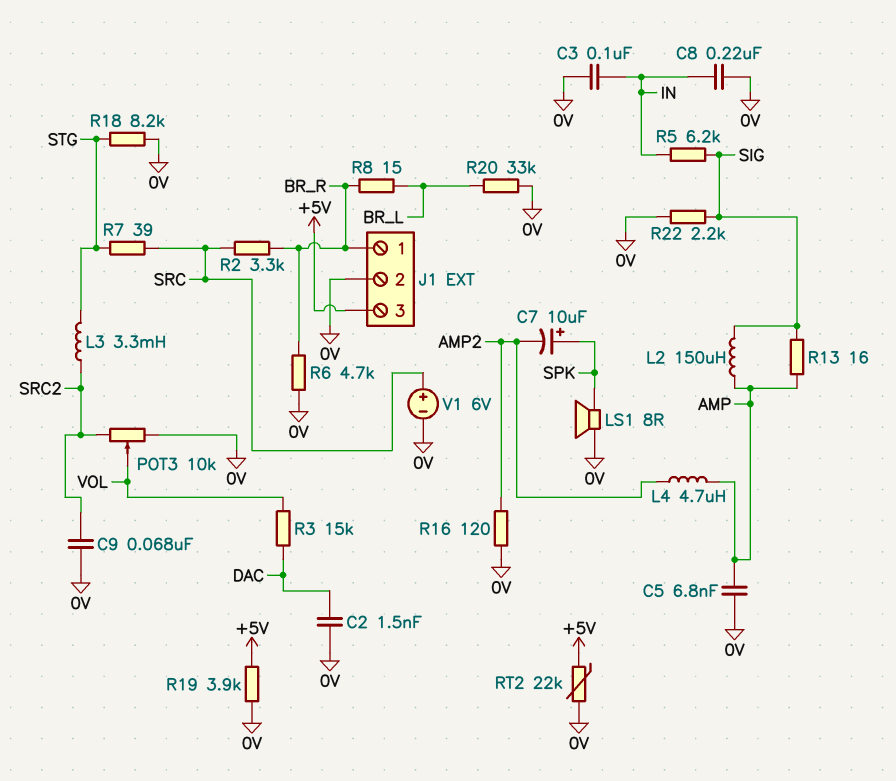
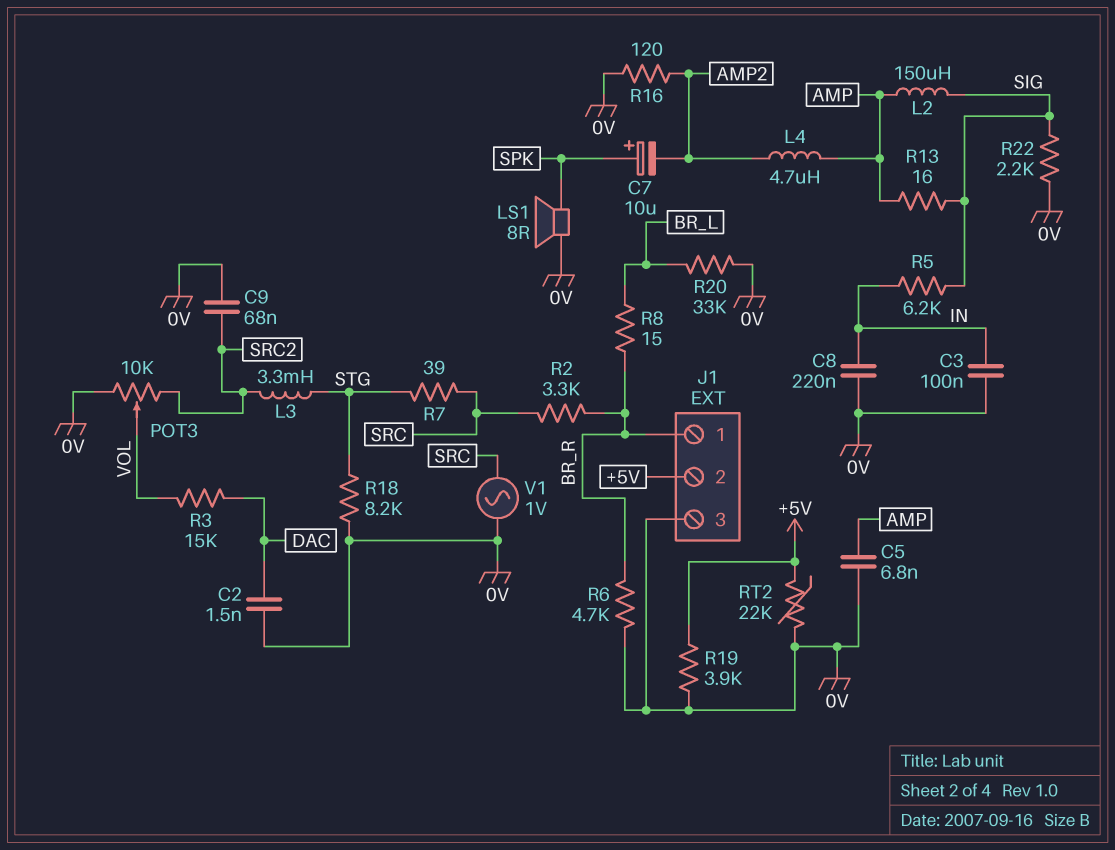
J1 pin 2: 0V -> +5V
J1 pin 3: +5V -> 0V
V1: 6V (plus SRC, minus 0V) -> AC 1V (0V, SRC)

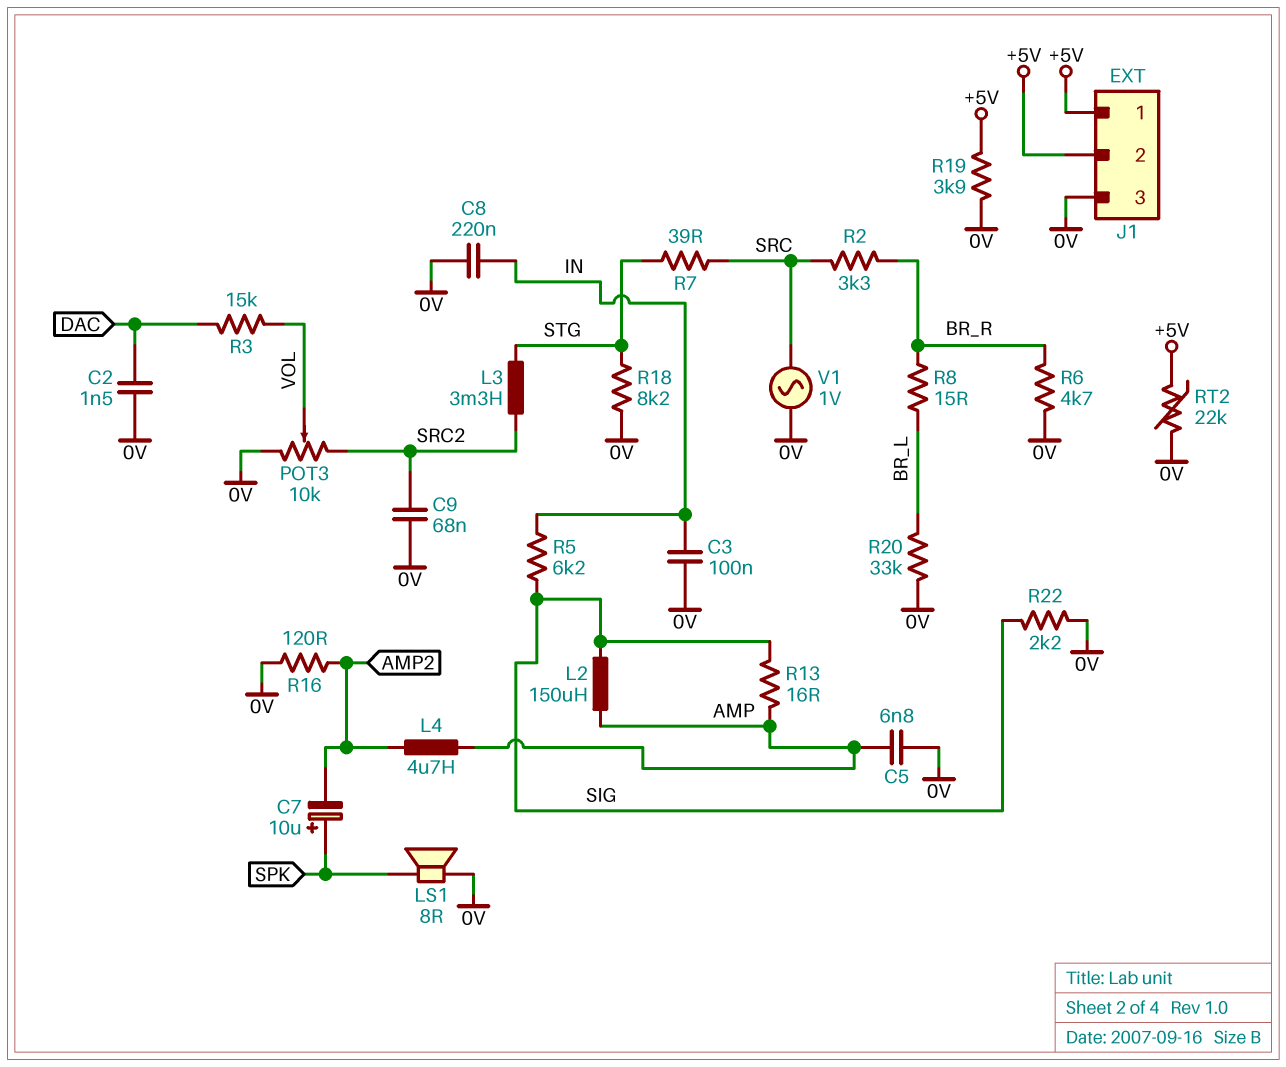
J1 pin 1: BR_R -> +5V

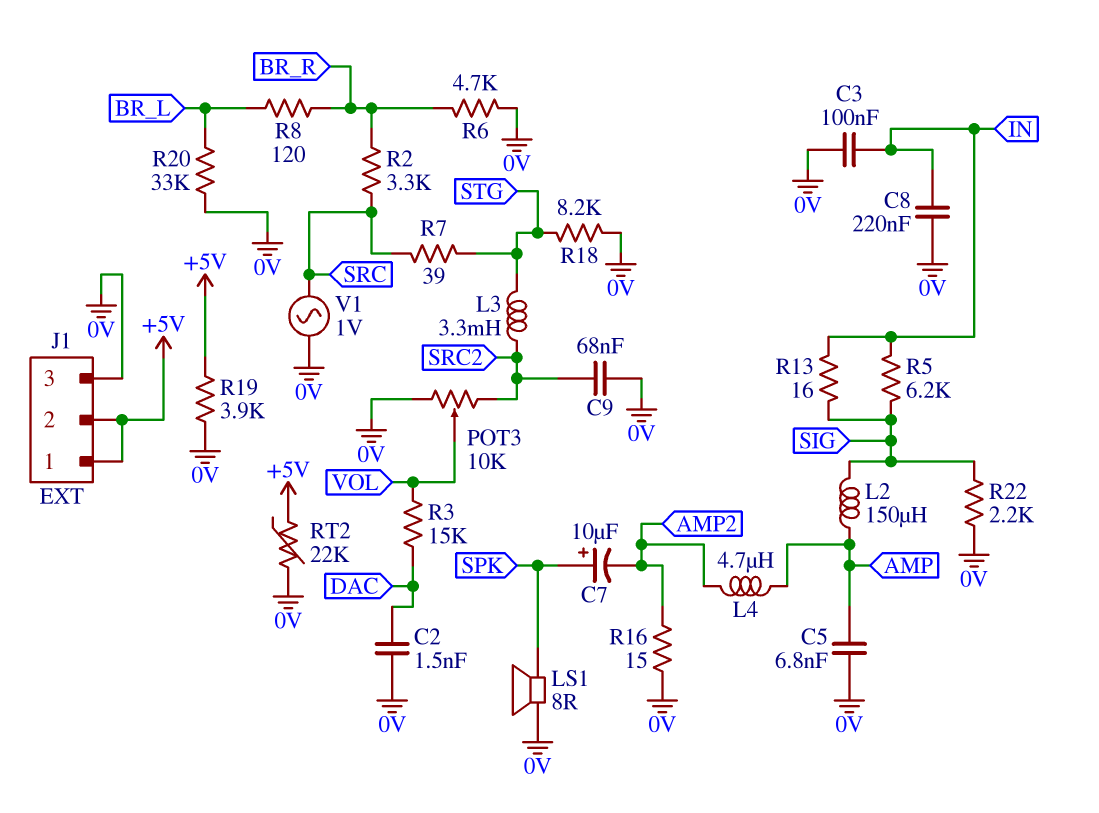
R8: 15 (BR_L, BR_R) -> 120 (BR_L, BR_R)
R13: 16 (AMP, SIG) -> 16 (IN, SIG)
R16: 120 (0V, AMP2) -> 15 (0V, AMP2)

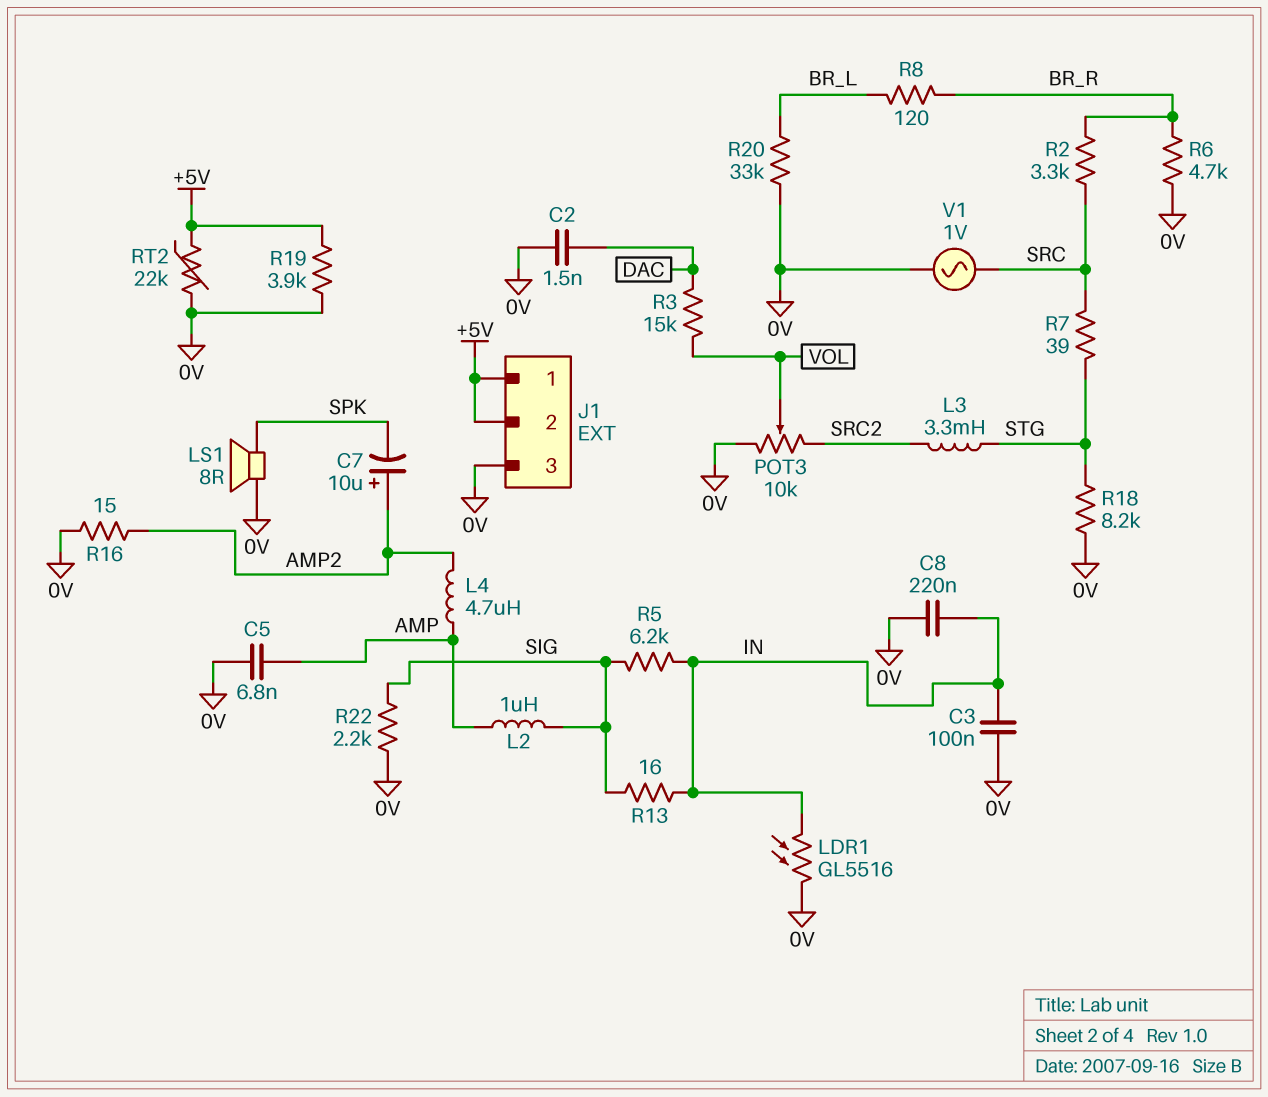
C7: 10uF (plus SPK, minus AMP2) -> 10uF (plus AMP2, minus SPK)
C9: 68nF (0V, SRC2) -> none
L2: 150uH (AMP, SIG) -> 1uH (AMP, SIG)
LDR1: none -> GL5516 (0V, IN)

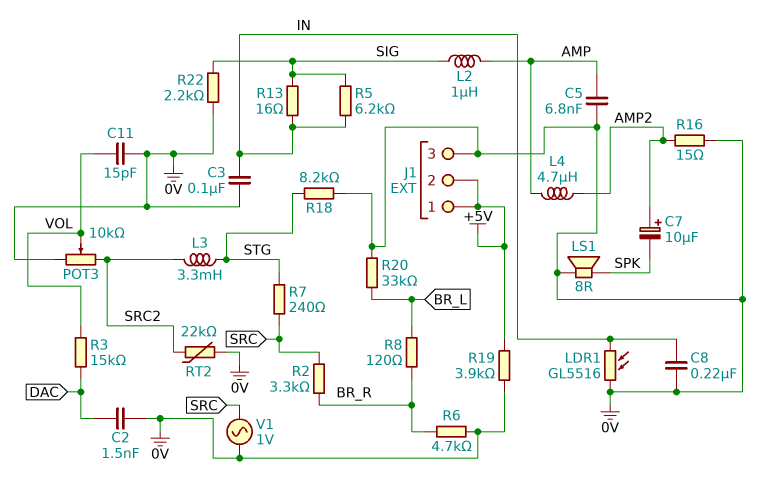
C11: none -> 15pF (0V, VOL)
R7: 39 (SRC, STG) -> 240 (SRC, STG)
RT2: 22k (+5V, 0V) -> 22k (0V, SRC2)

